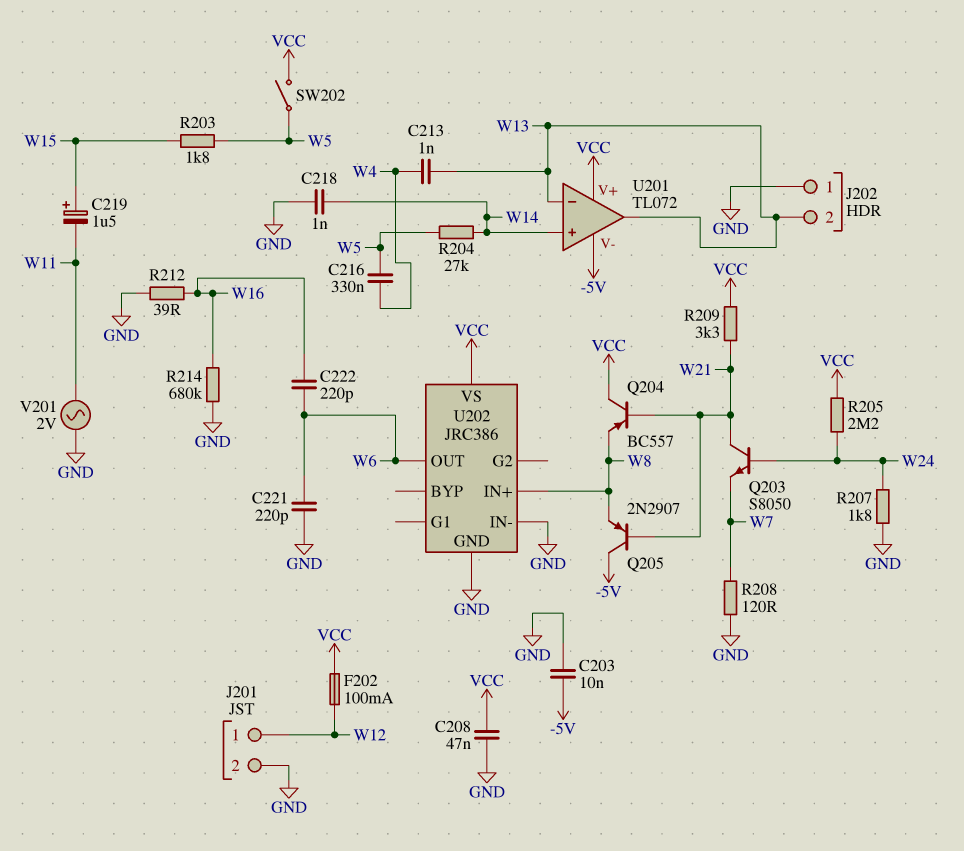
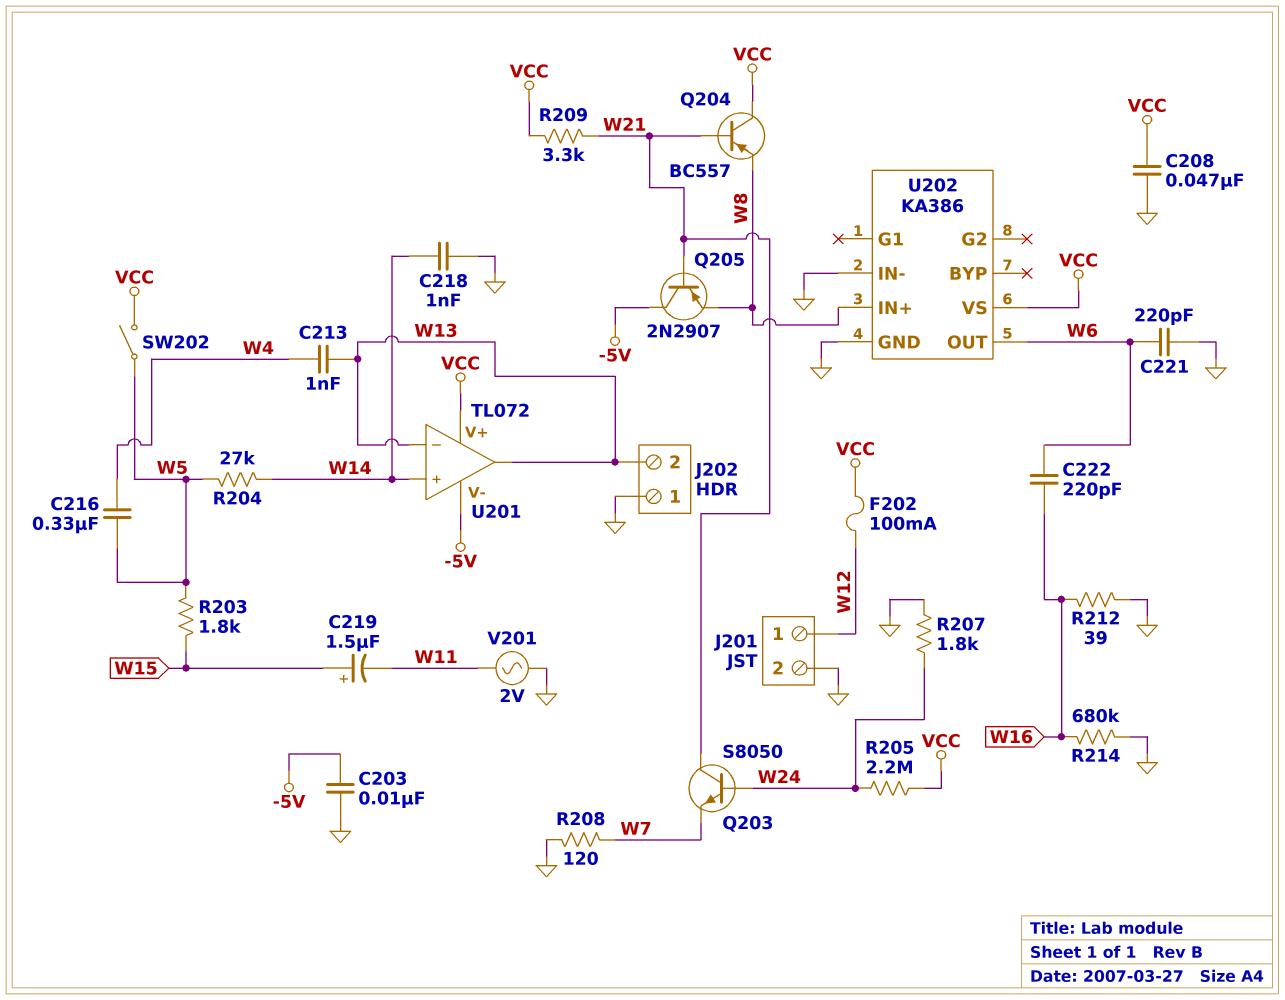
U202: JRC386 -> KA386

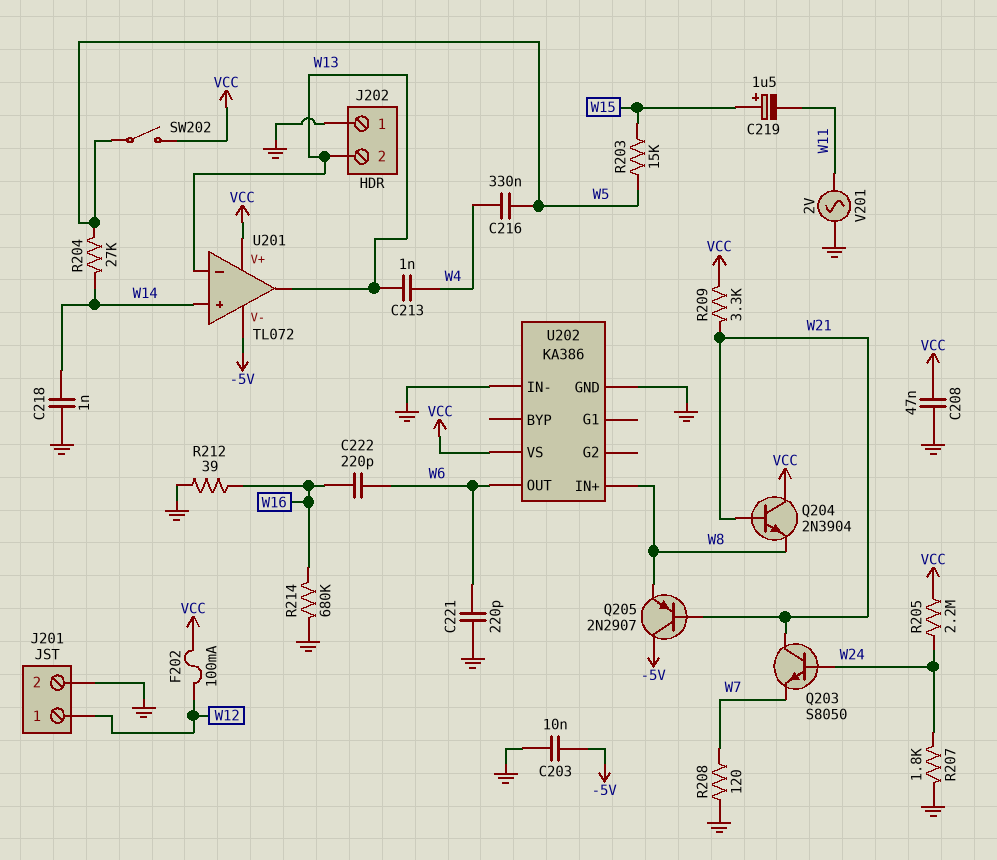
Q204: PNP BC557 (B W21, C VCC, E W8) -> NPN 2N3904 (B W21, C VCC, E W8)
R203: 1.8k (W5, W15) -> 15k (W5, W15)

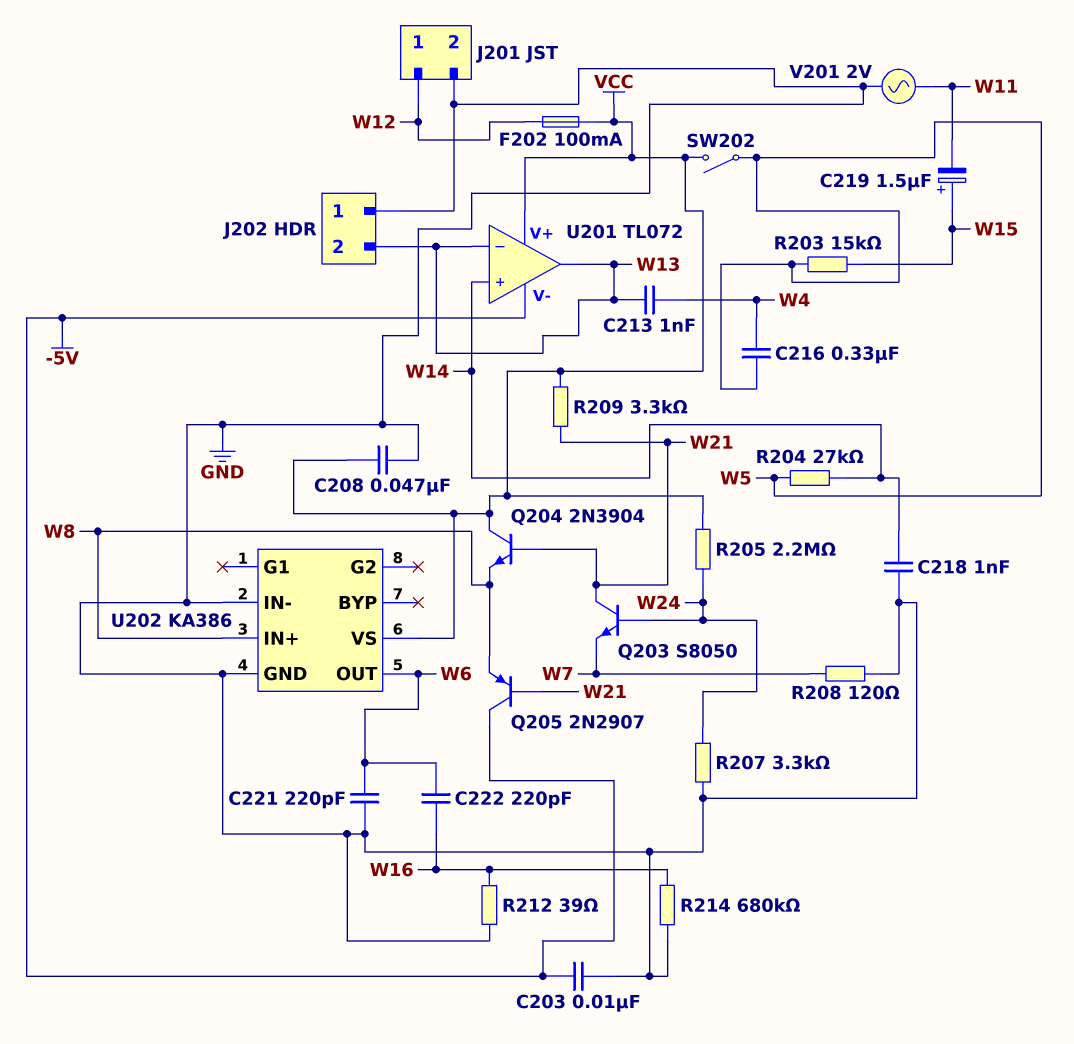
R207: 1.8k (GND, W24) -> 3.3k (GND, W24)

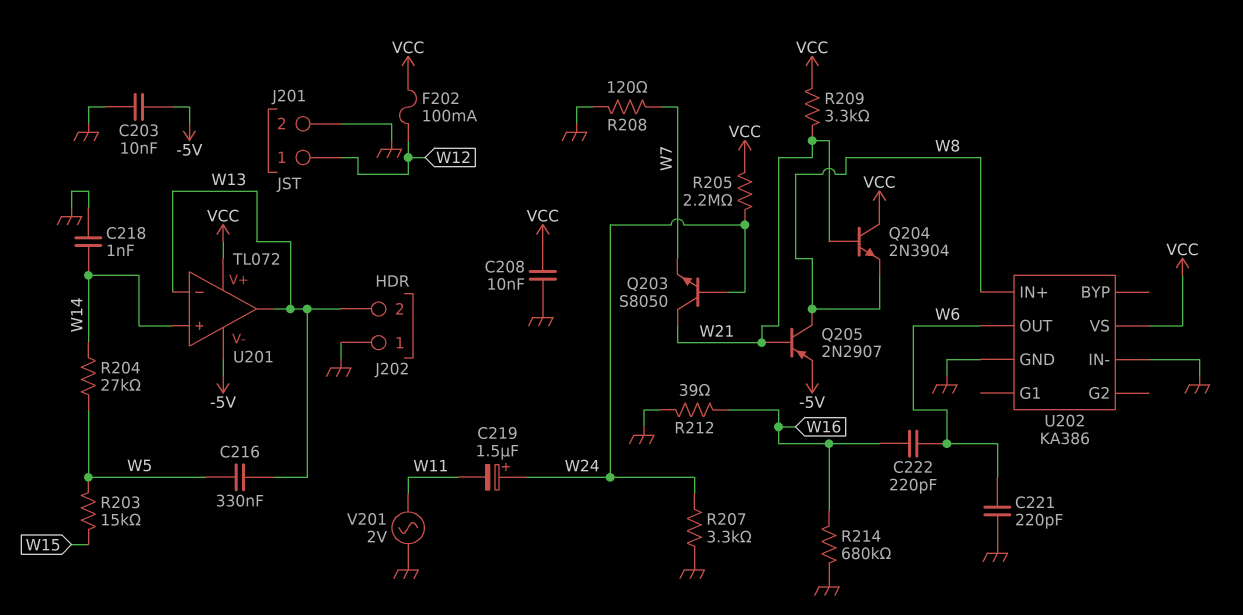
C208: 47nF (GND, VCC) -> 10nF (GND, VCC)
C213: 1nF (W4, W13) -> none
C216: 330nF (W4, W5) -> 330nF (W5, W13)
C219: 1.5uF (plus W15, minus W11) -> 1.5uF (plus W24, minus W11)
Q205: PNP 2N2907 (B W21, C -5V, E W8) -> PNP 2N2907 (B W21, C W8, E -5V)
SW202: switch (VCC, W5) -> none

